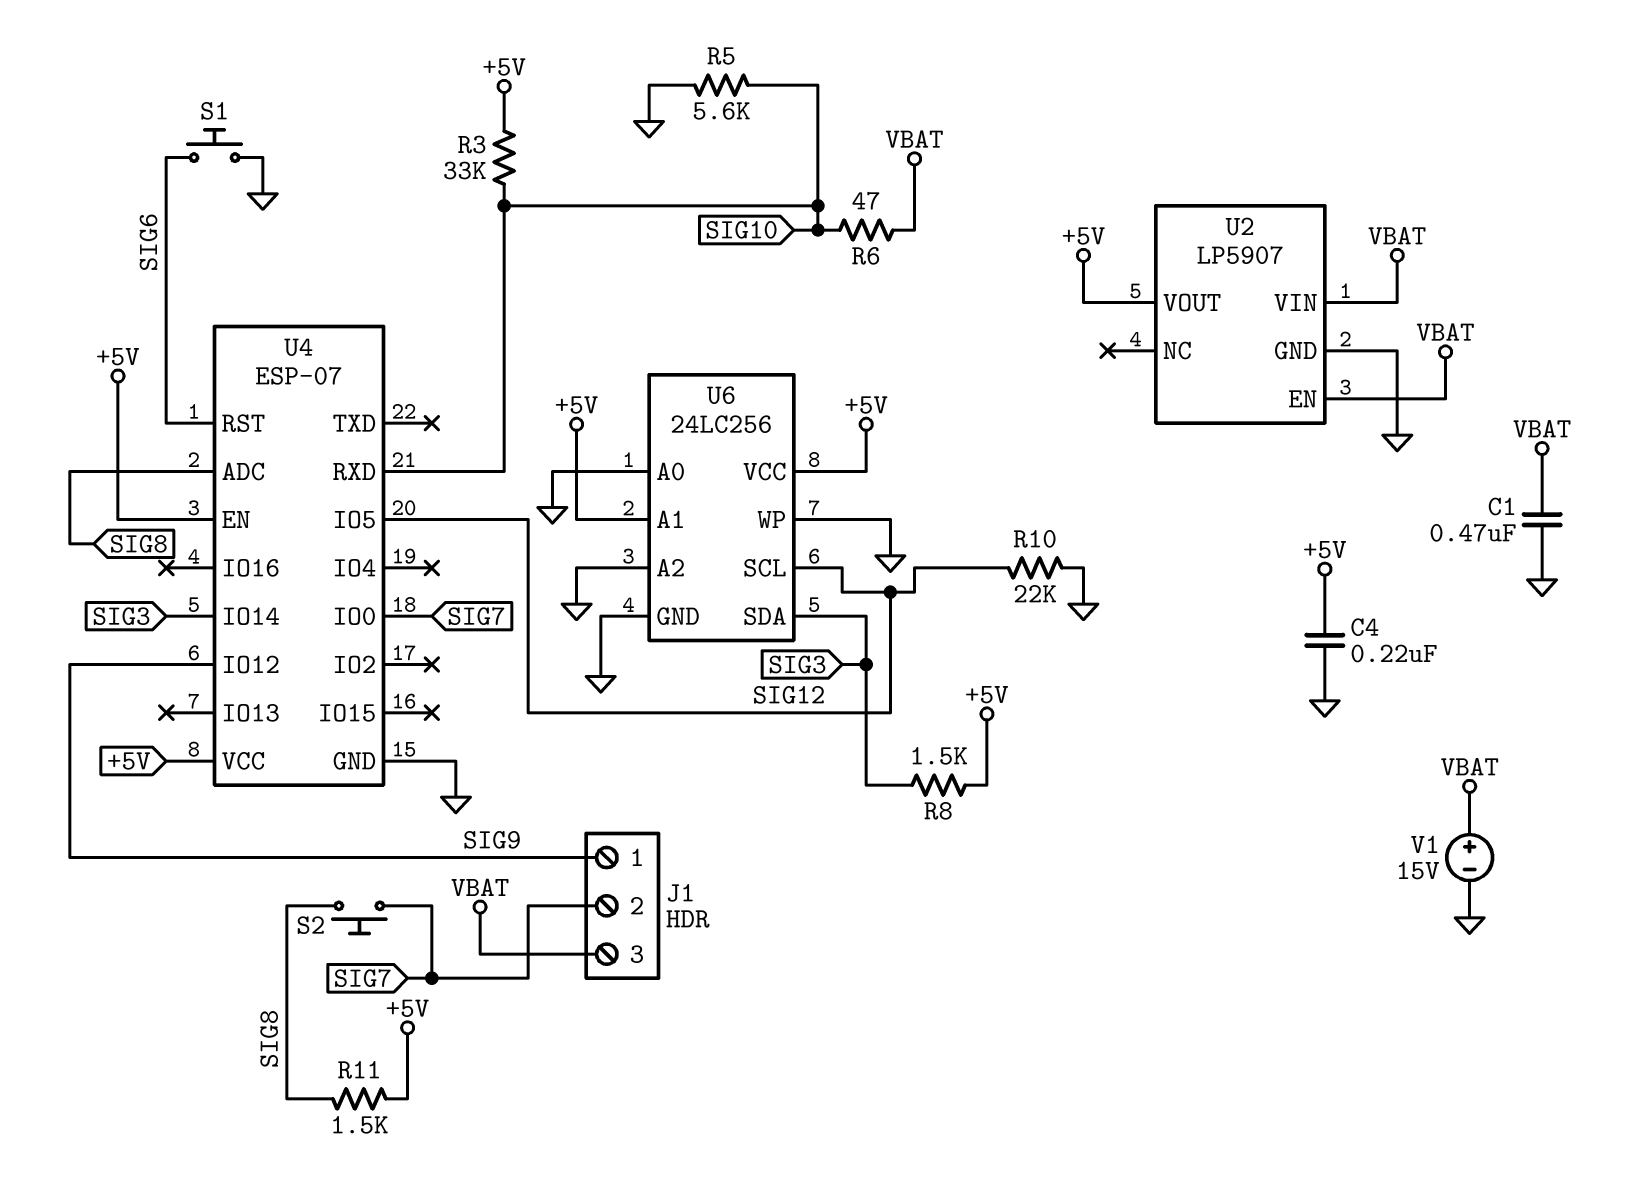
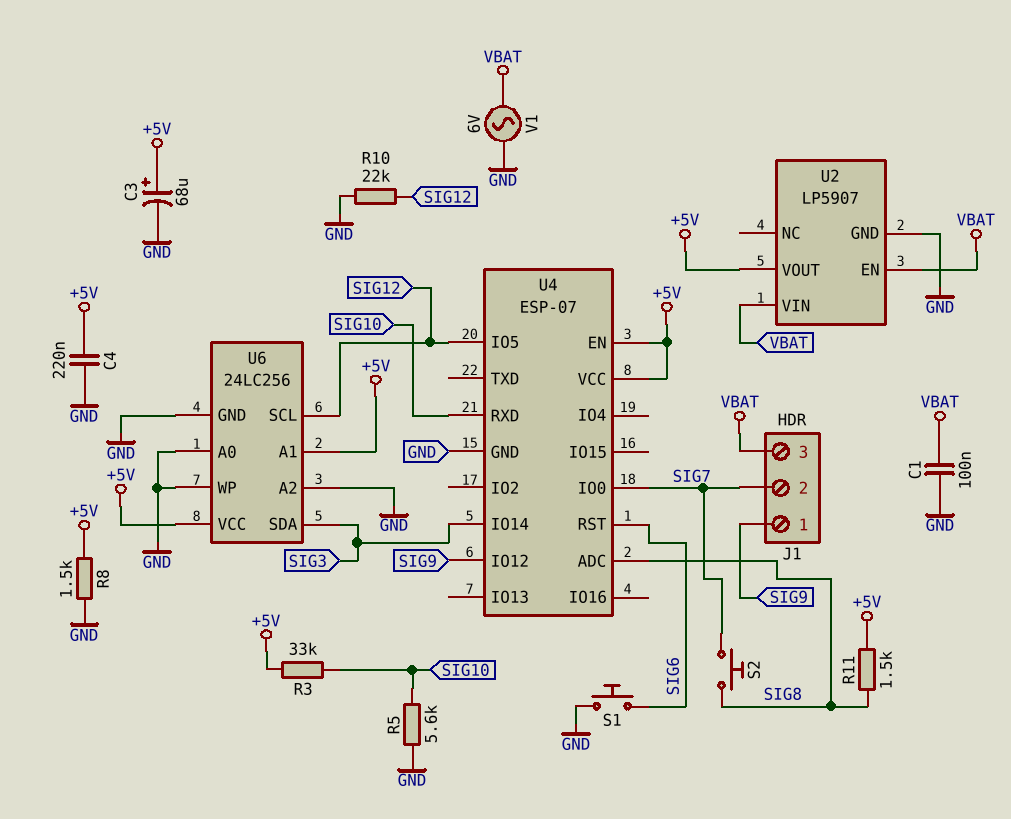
C1: 470nF (GND, VBAT) -> 100nF (GND, VBAT)
C3: none -> 68uF (plus +5V, minus GND)
R6: 47 (SIG10, VBAT) -> none
R8: 1.5k (+5V, SIG3) -> 1.5k (+5V, GND)
V1: 15V (plus VBAT, minus GND) -> AC 6V (GND, VBAT)

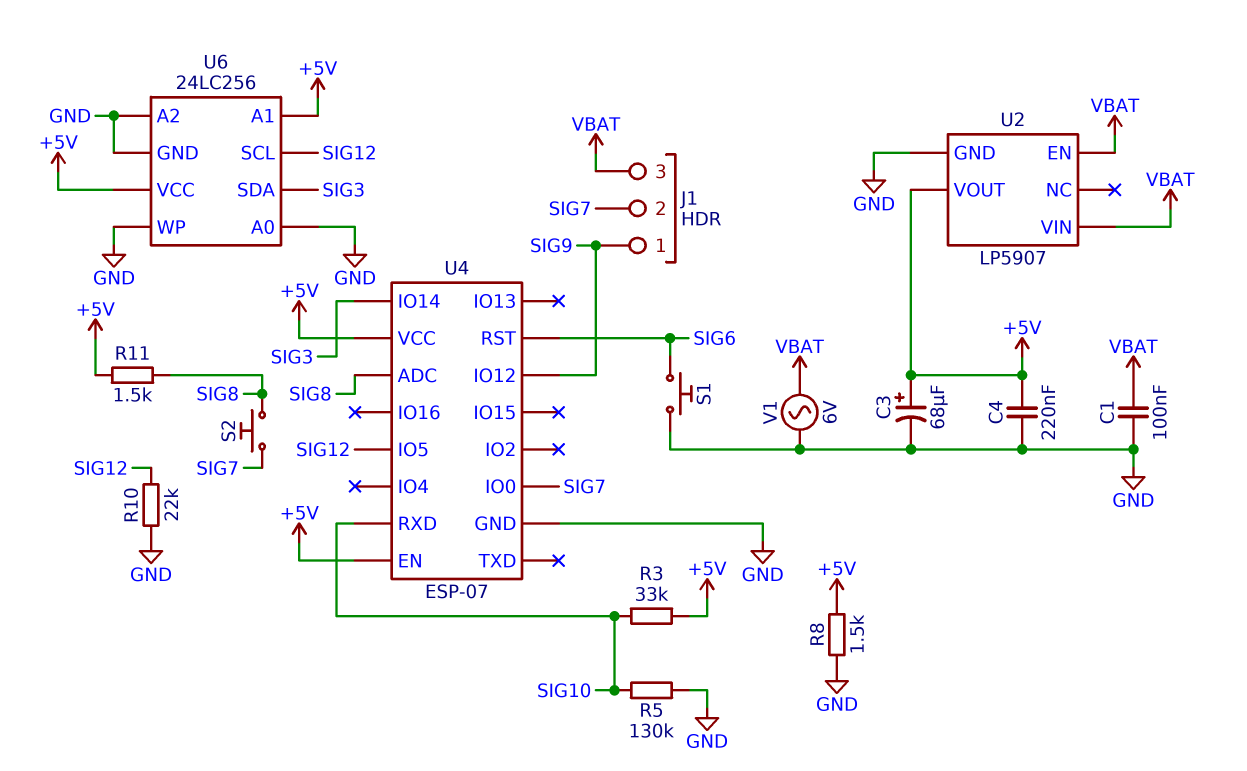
R5: 5.6k (GND, SIG10) -> 130k (GND, SIG10)

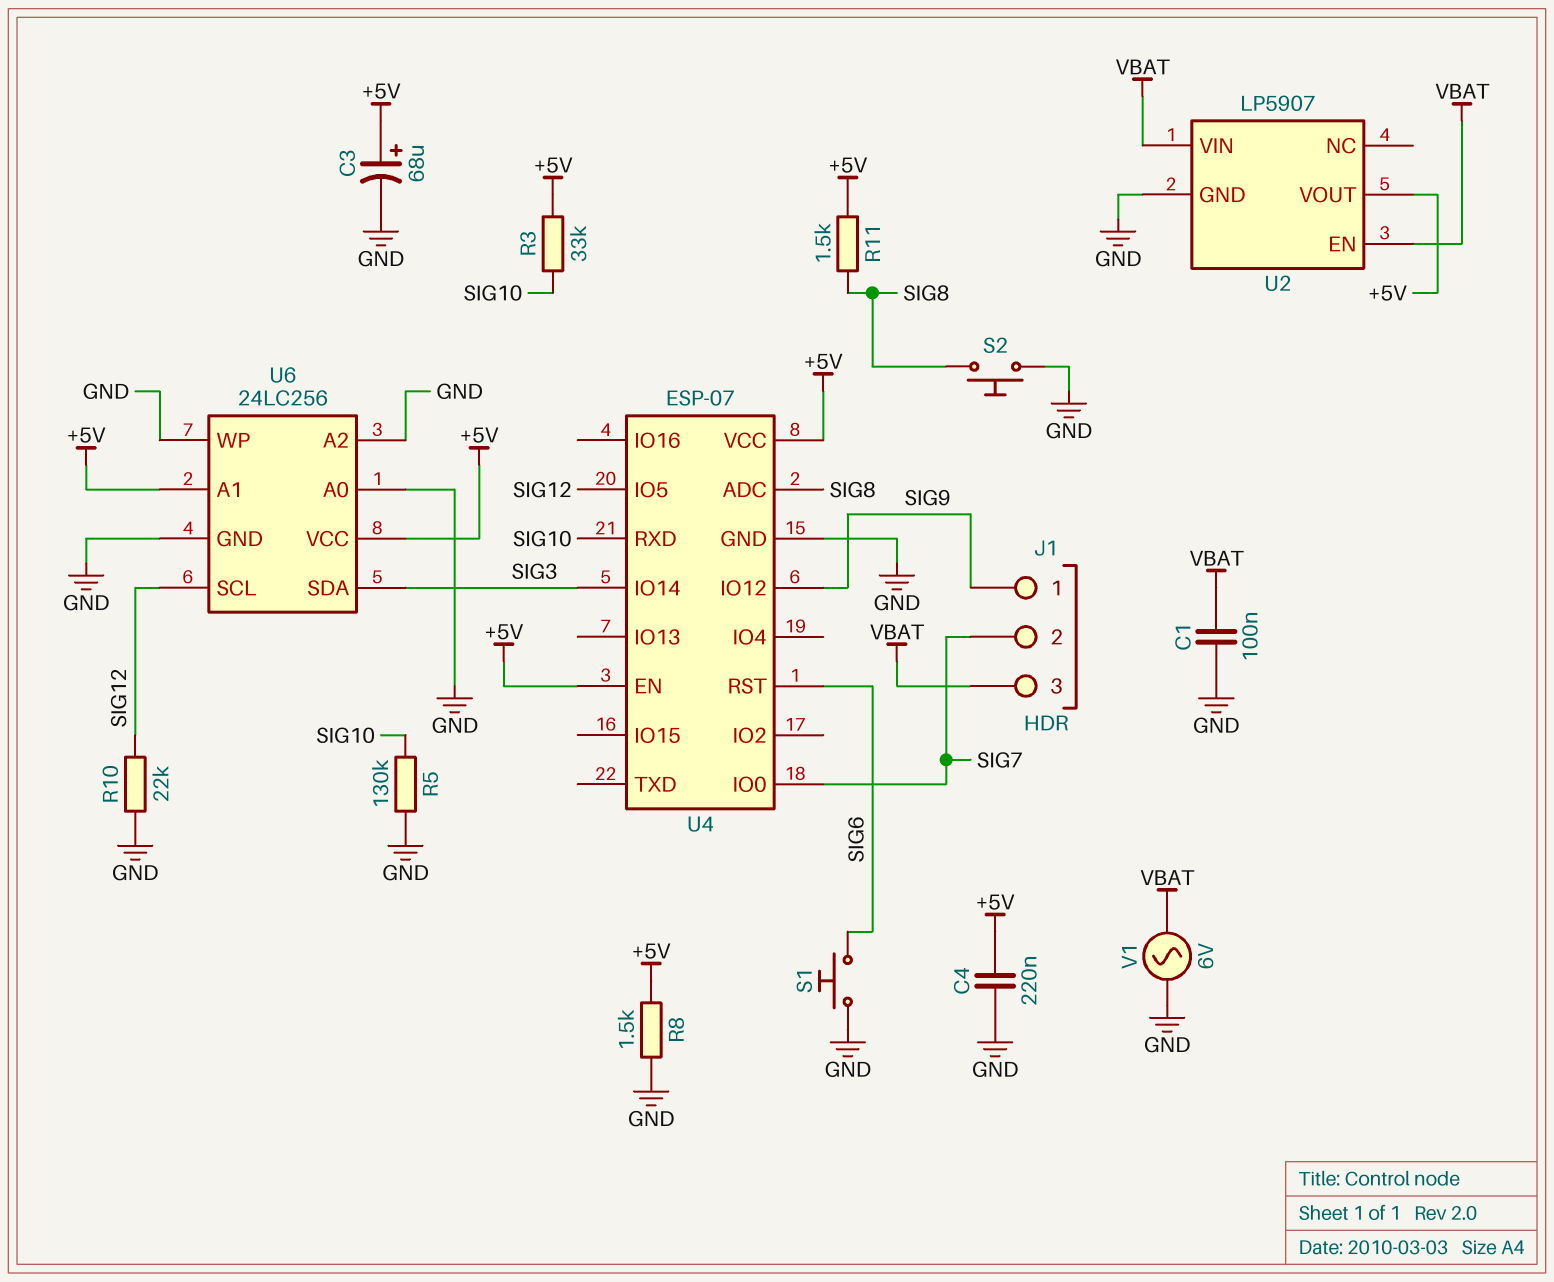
S2: button (SIG7, SIG8) -> button (GND, SIG8)

